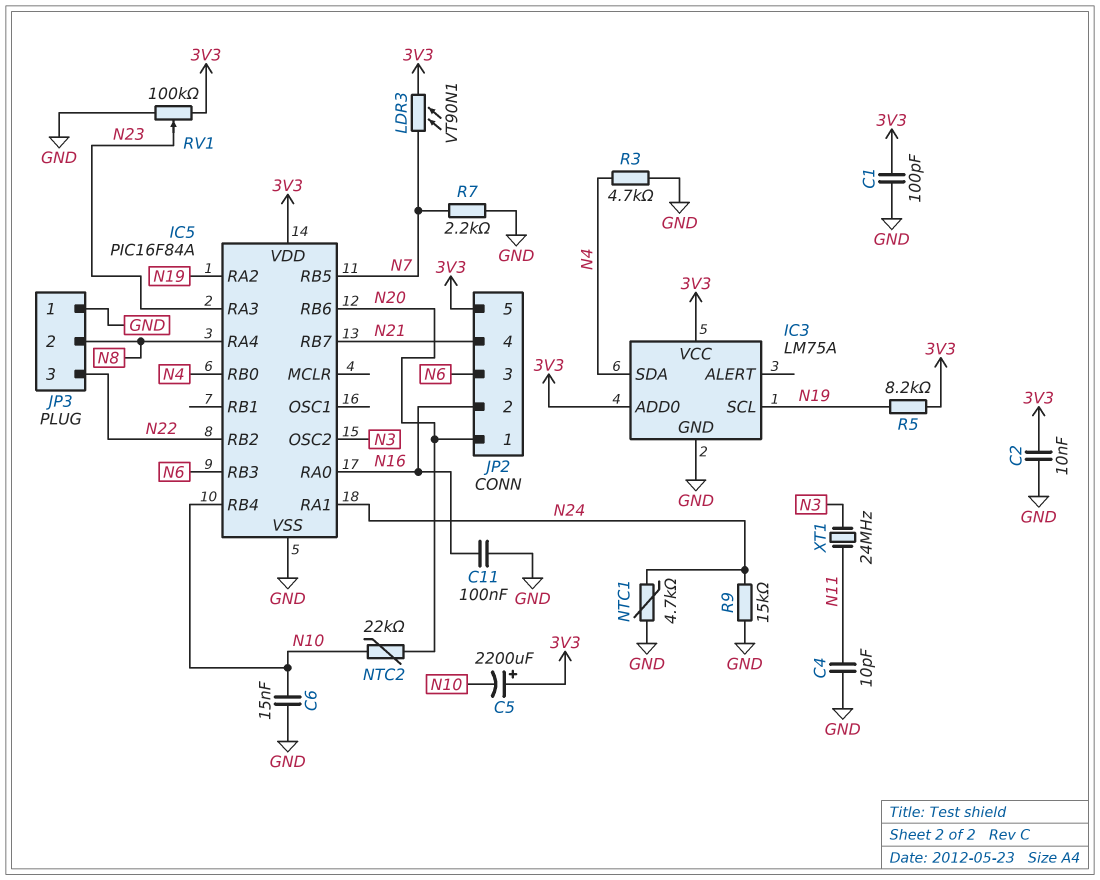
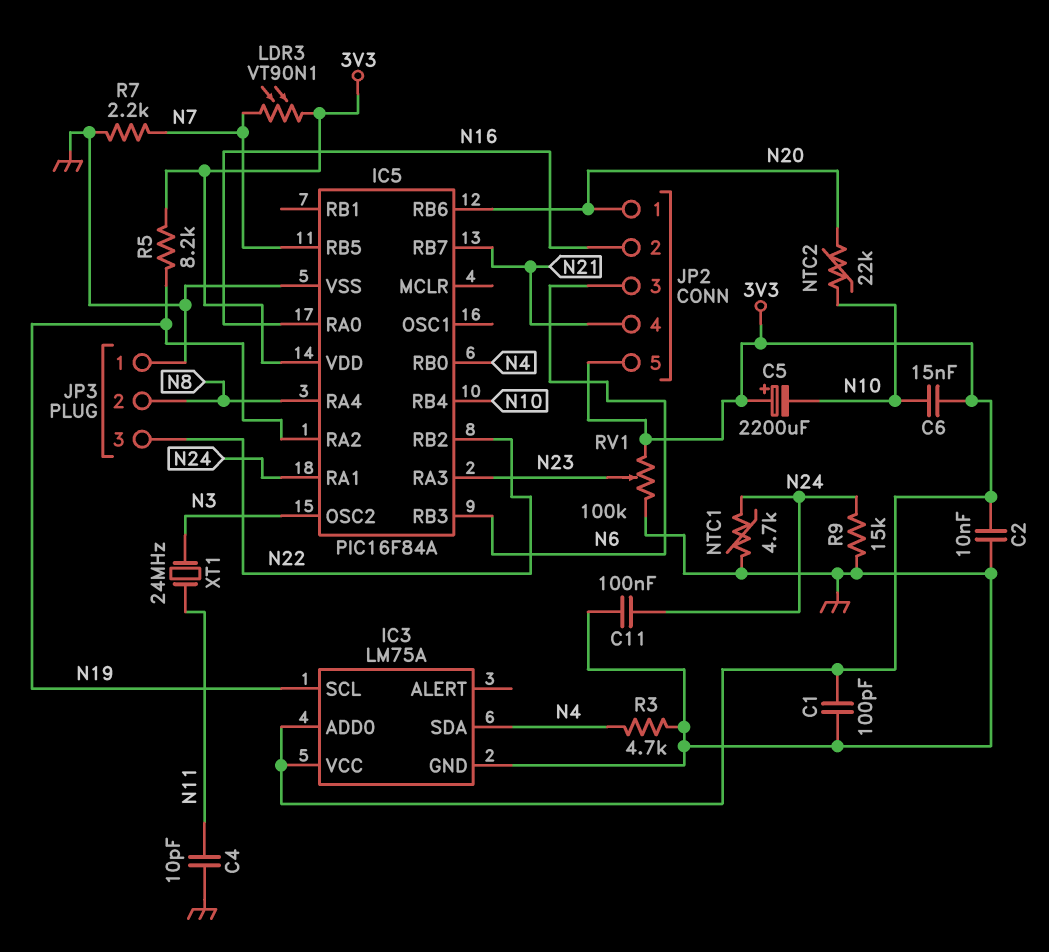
C6: 15nF (GND, N10) -> 15nF (3V3, N10)
C11: 100nF (GND, N16) -> 100nF (GND, N24)

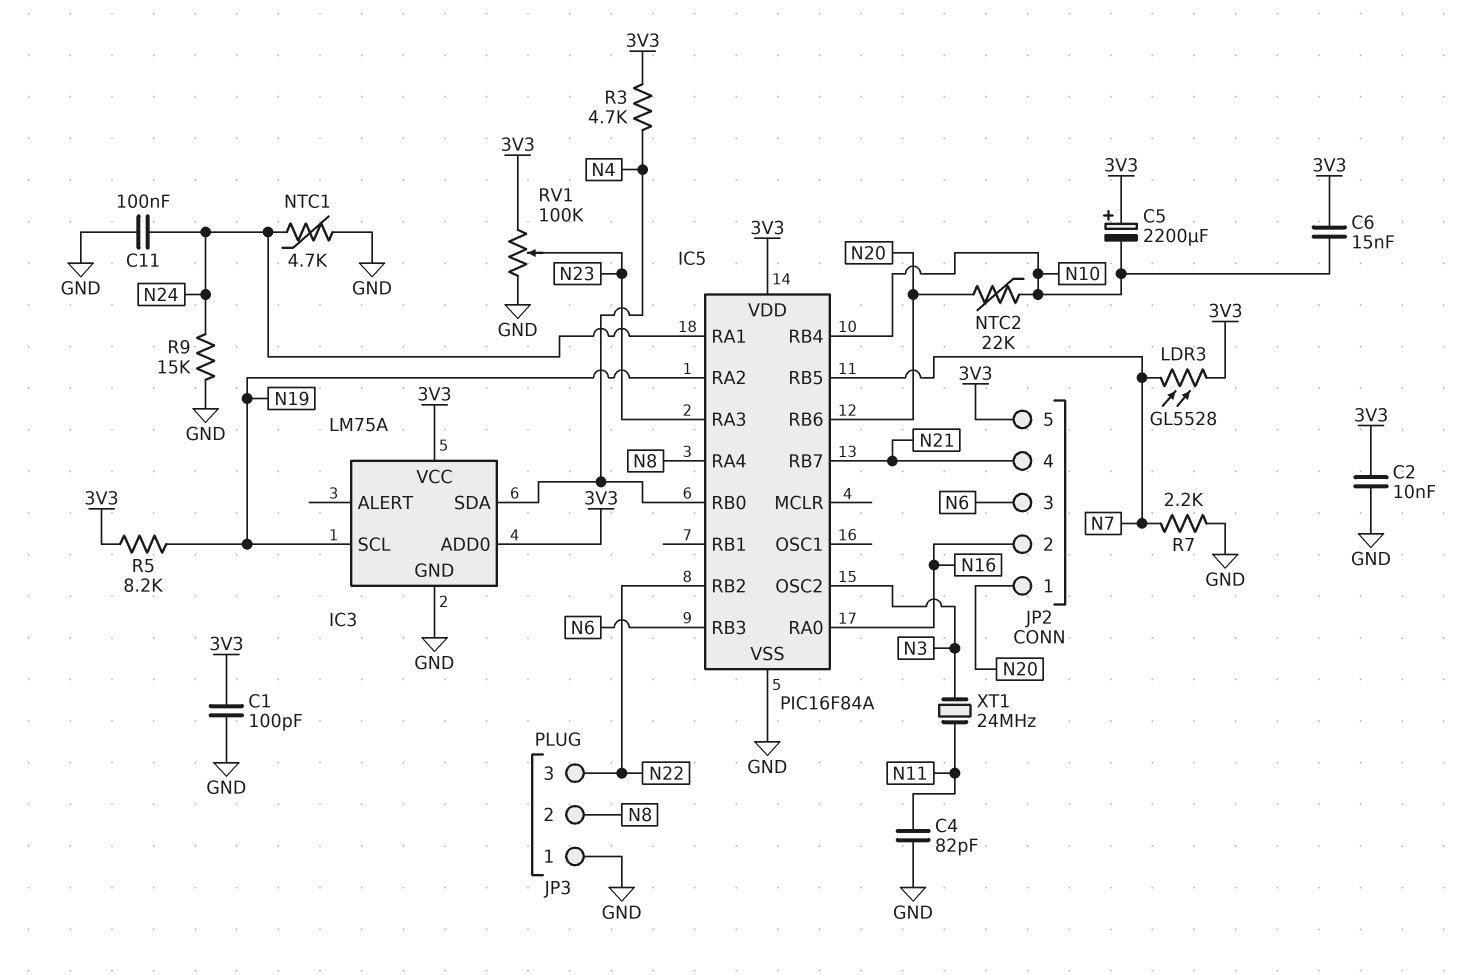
C4: 10pF (GND, N11) -> 82pF (GND, N11)
LDR3: VT90N1 (3V3, N7) -> GL5528 (3V3, N7)
R3: 4.7k (GND, N4) -> 4.7k (3V3, N4)

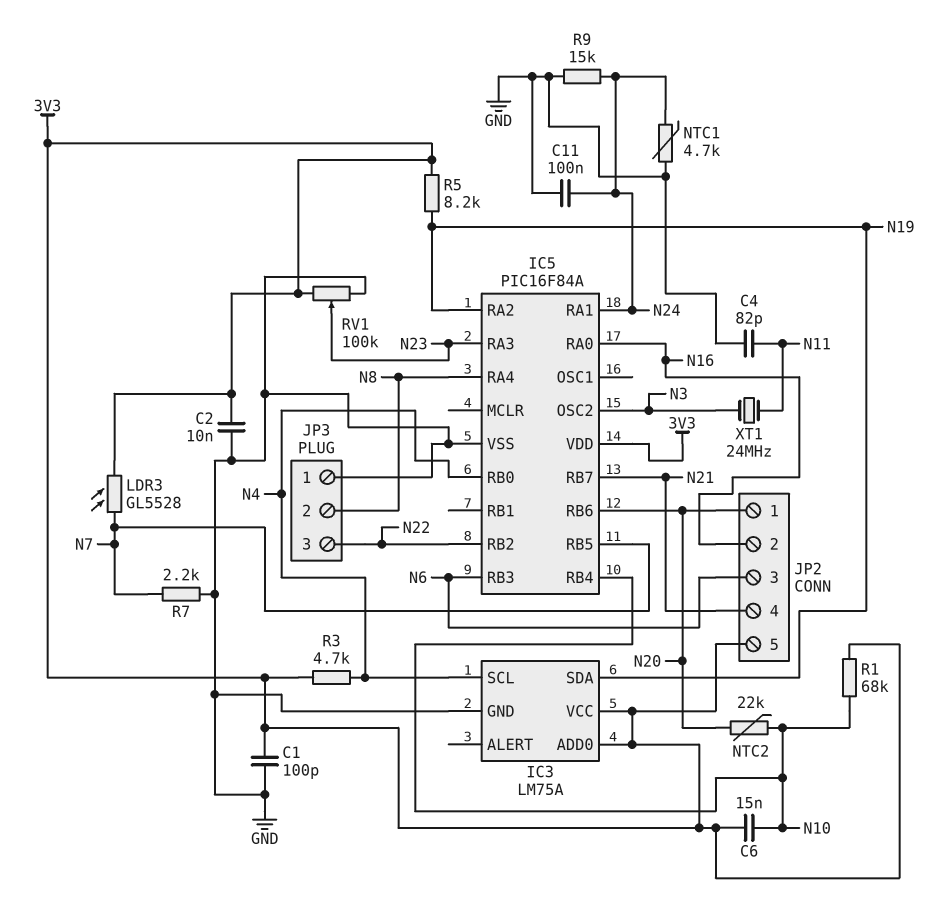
C5: 2200uF (plus 3V3, minus N10) -> none
IC3 pin SCL: N19 -> N4
IC3 pin SDA: N4 -> N19
R1: none -> 68k (3V3, N10)

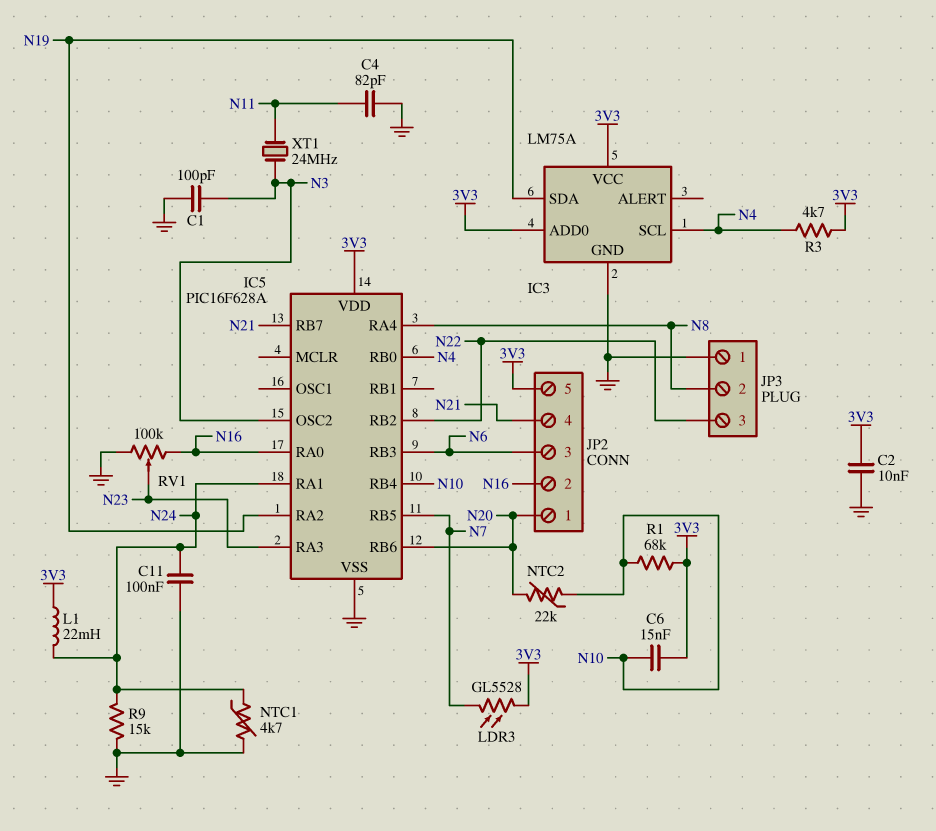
C1: 100pF (3V3, GND) -> 100pF (GND, N3)
IC5: PIC16F84A -> PIC16F628A
L1: none -> 22mH (3V3, N24)
R5: 8.2k (3V3, N19) -> none
R7: 2.2k (GND, N7) -> none
RV1: 100k (3V3, GND, wiper N23) -> 100k (GND, N16, wiper N23)

